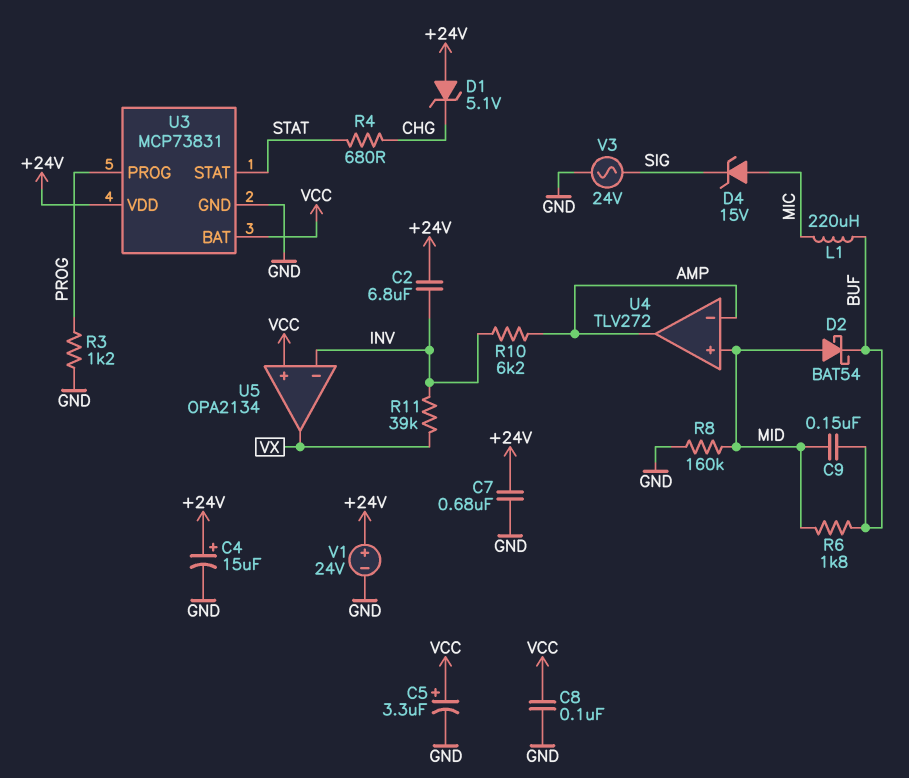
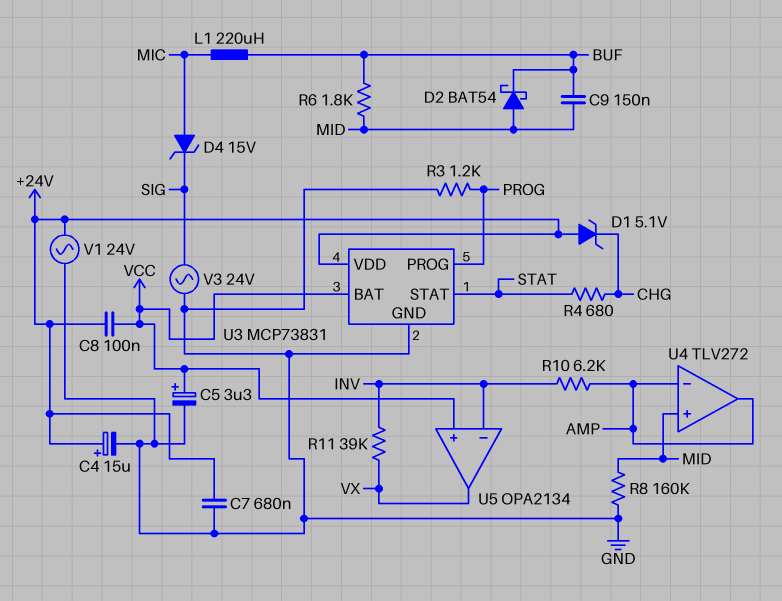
C2: 6.8uF (+24V, INV) -> none
C8: 100nF (GND, VCC) -> 100nF (+24V, VCC)
V1: 24V (plus +24V, minus GND) -> AC 24V (+24V, GND)

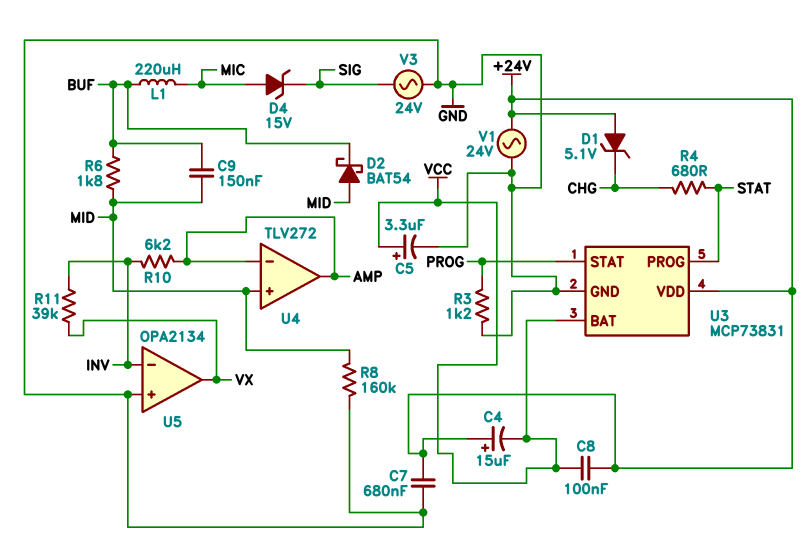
C4: 15uF (plus +24V, minus GND) -> 15uF (plus +24V, minus VCC)
U3 pin PROG: PROG -> STAT
U3 pin STAT: STAT -> PROG
U5 pin in+: VCC -> GND

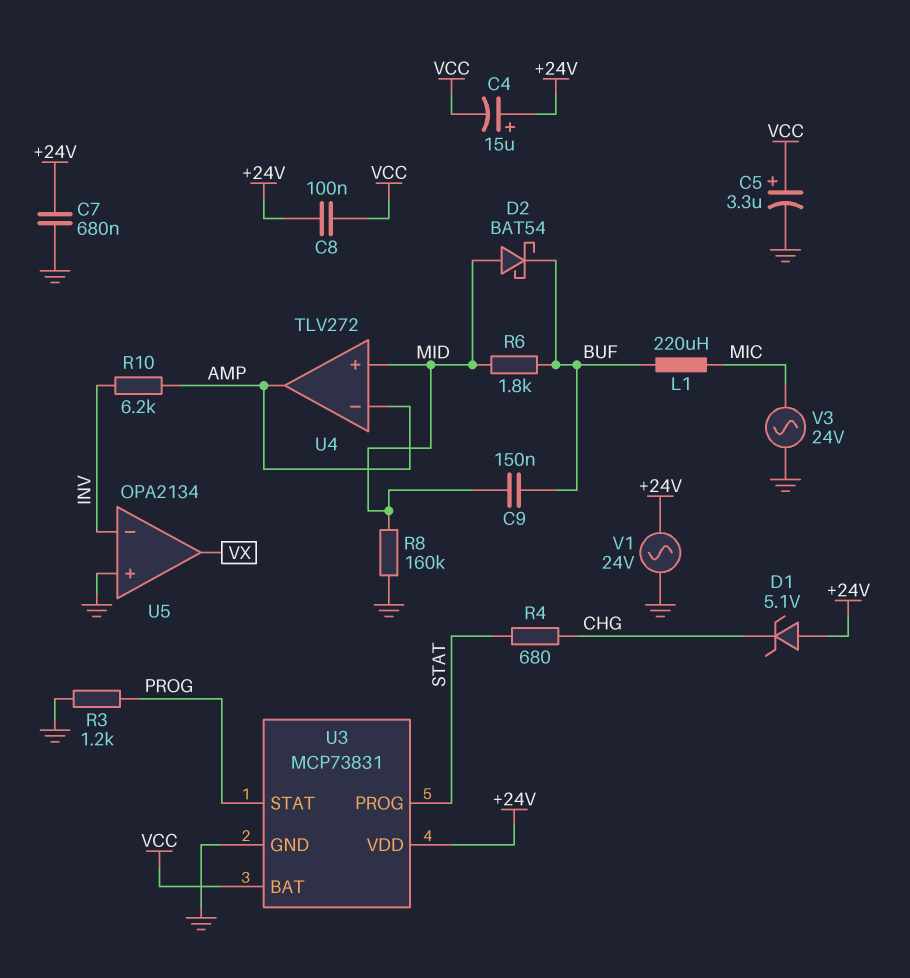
D4: zener 15V (A MIC, K SIG) -> none
R11: 39k (INV, VX) -> none
V3: AC 24V (GND, SIG) -> AC 24V (GND, MIC)

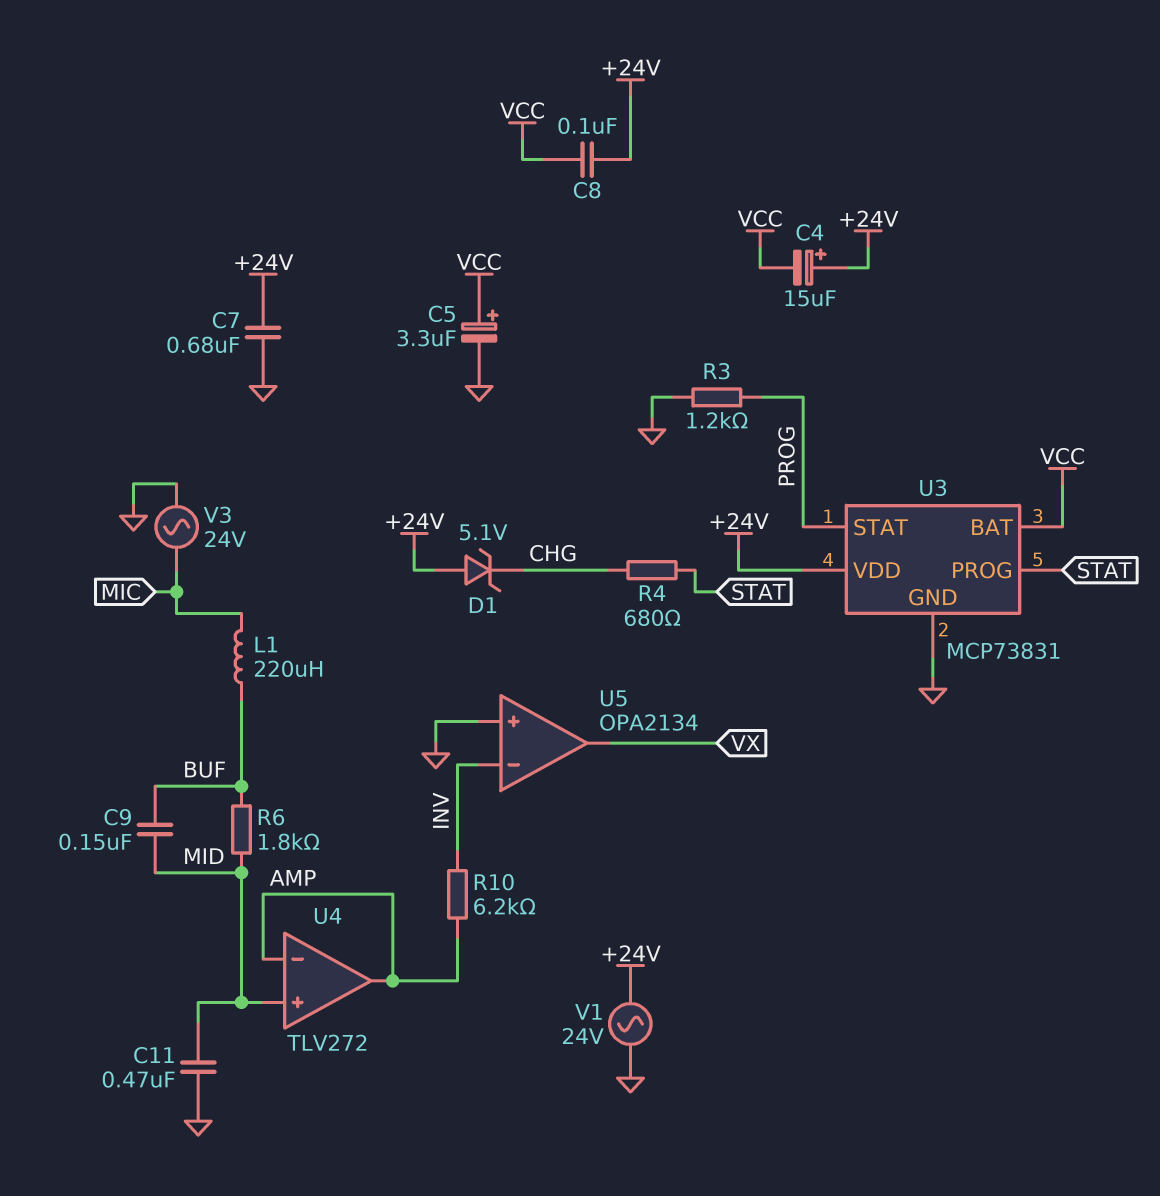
C11: none -> 470nF (GND, MID)
D2: schottky BAT54 (A MID, K BUF) -> none
R8: 160k (GND, MID) -> none

